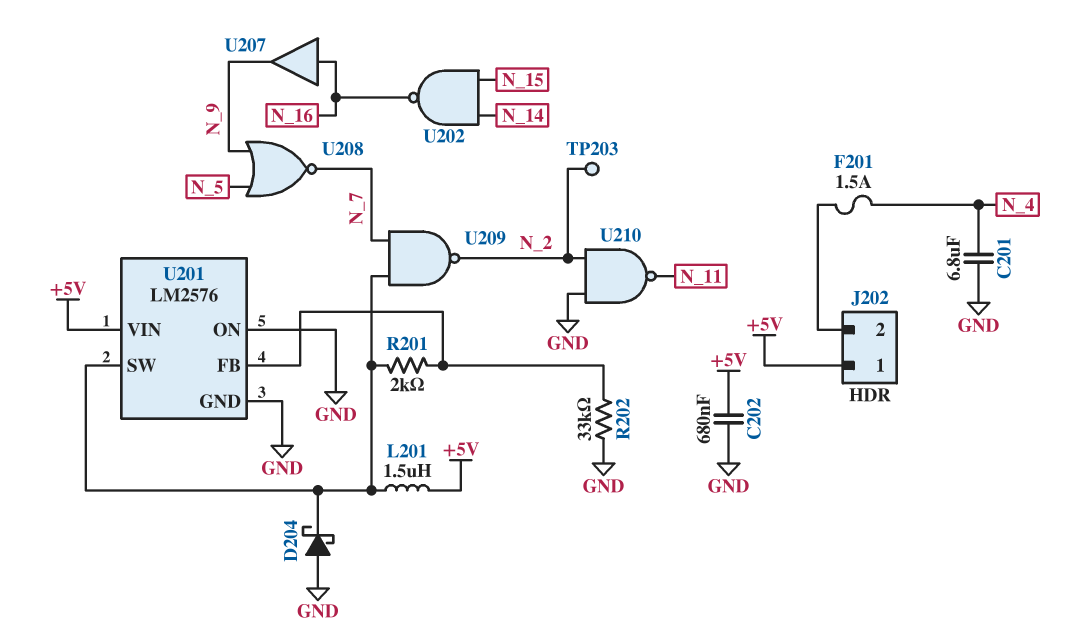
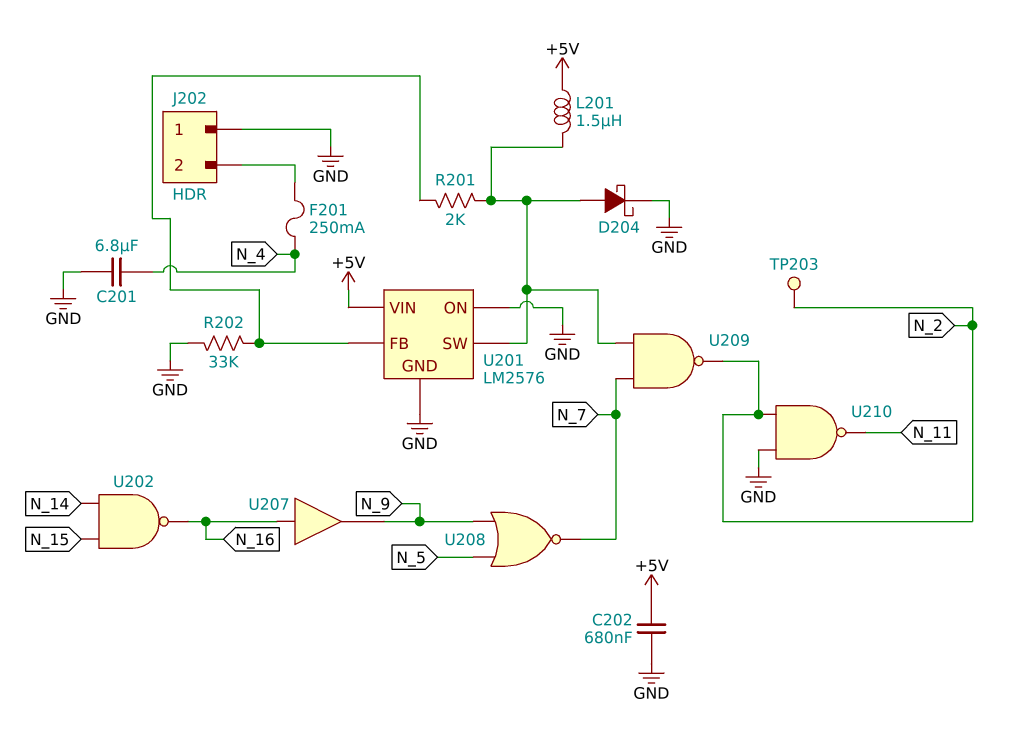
D204: schottky (A GND, K U201/SW) -> schottky (A U201/SW, K GND)
F201: 1.5A (J202/2, N_4) -> 250mA (J202/2, N_4)
J202 pin 1: +5V -> GND

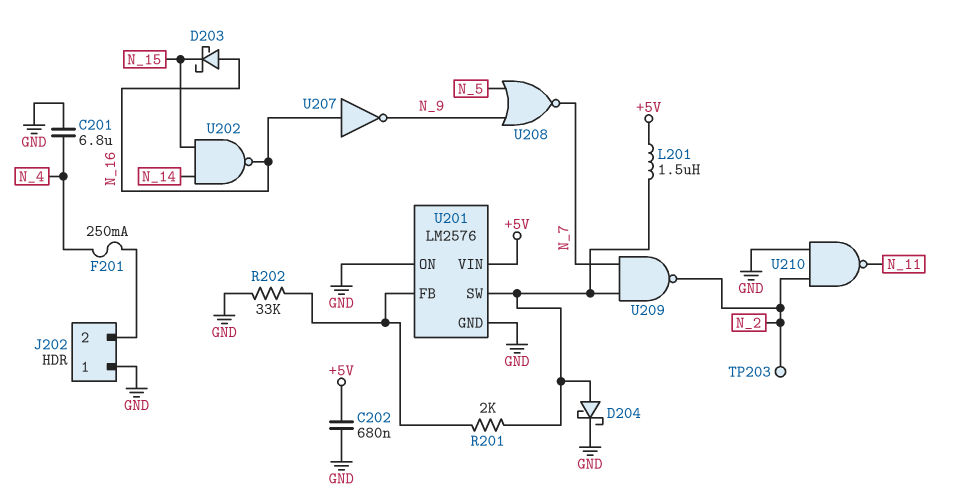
D203: none -> schottky (A N_16, K N_15)
U207: buffer (in N_16, out N_9) -> NOT (in N_16, out N_9)

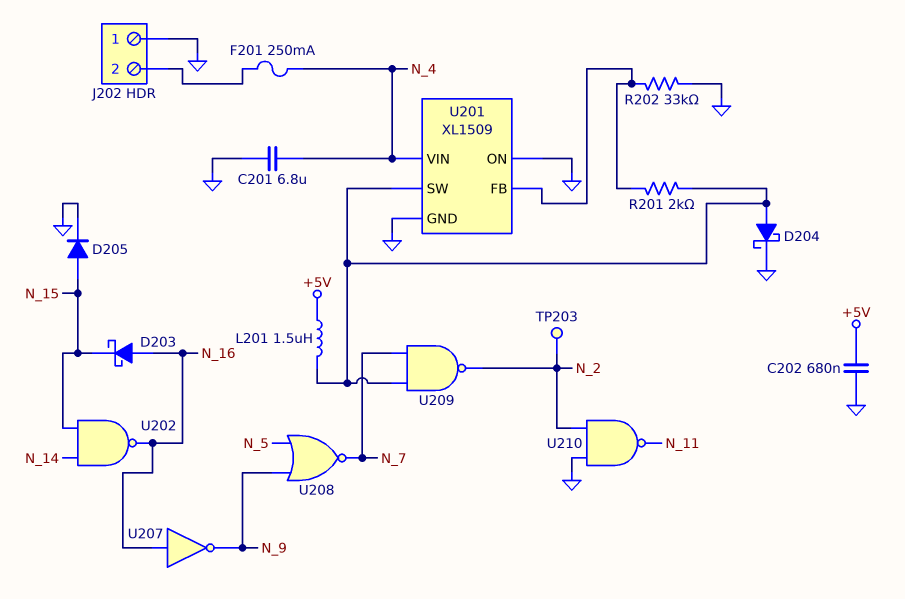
D205: none -> diode (A N_15, K GND)
U201: LM2576 -> XL1509
U201 pin VIN: +5V -> N_4

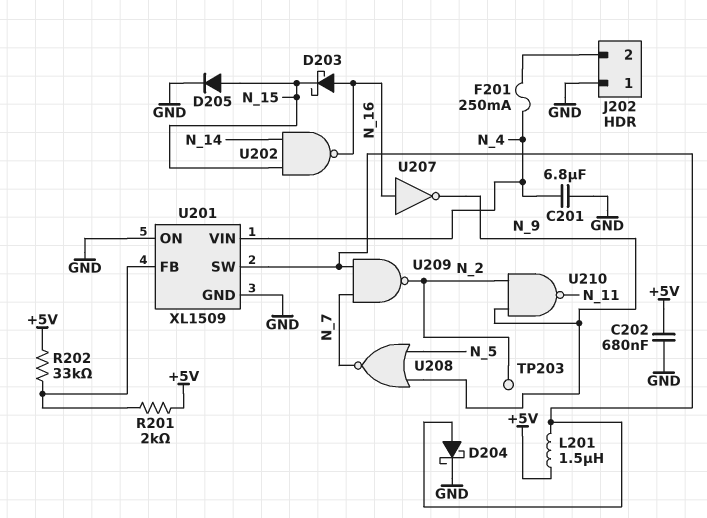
R201: 2k (U201/FB, U201/SW) -> 2k (+5V, U201/FB)
R202: 33k (GND, U201/FB) -> 33k (+5V, U201/FB)
U210: NAND (in GND, in N_2, out N_11) -> NAND (in N_2, in N_9, out N_11)

